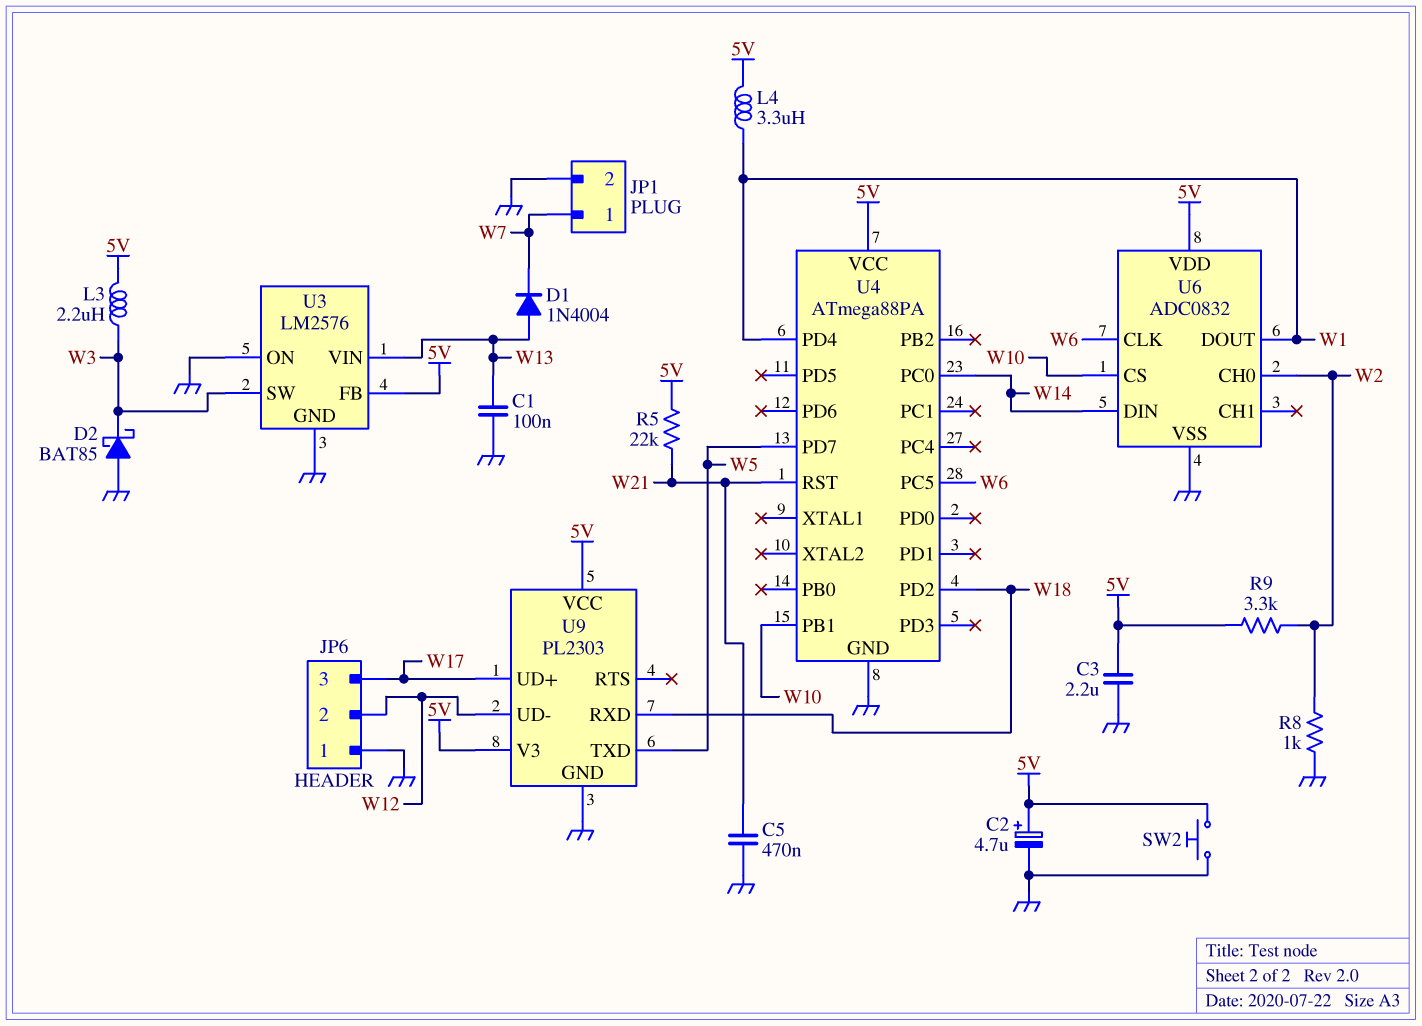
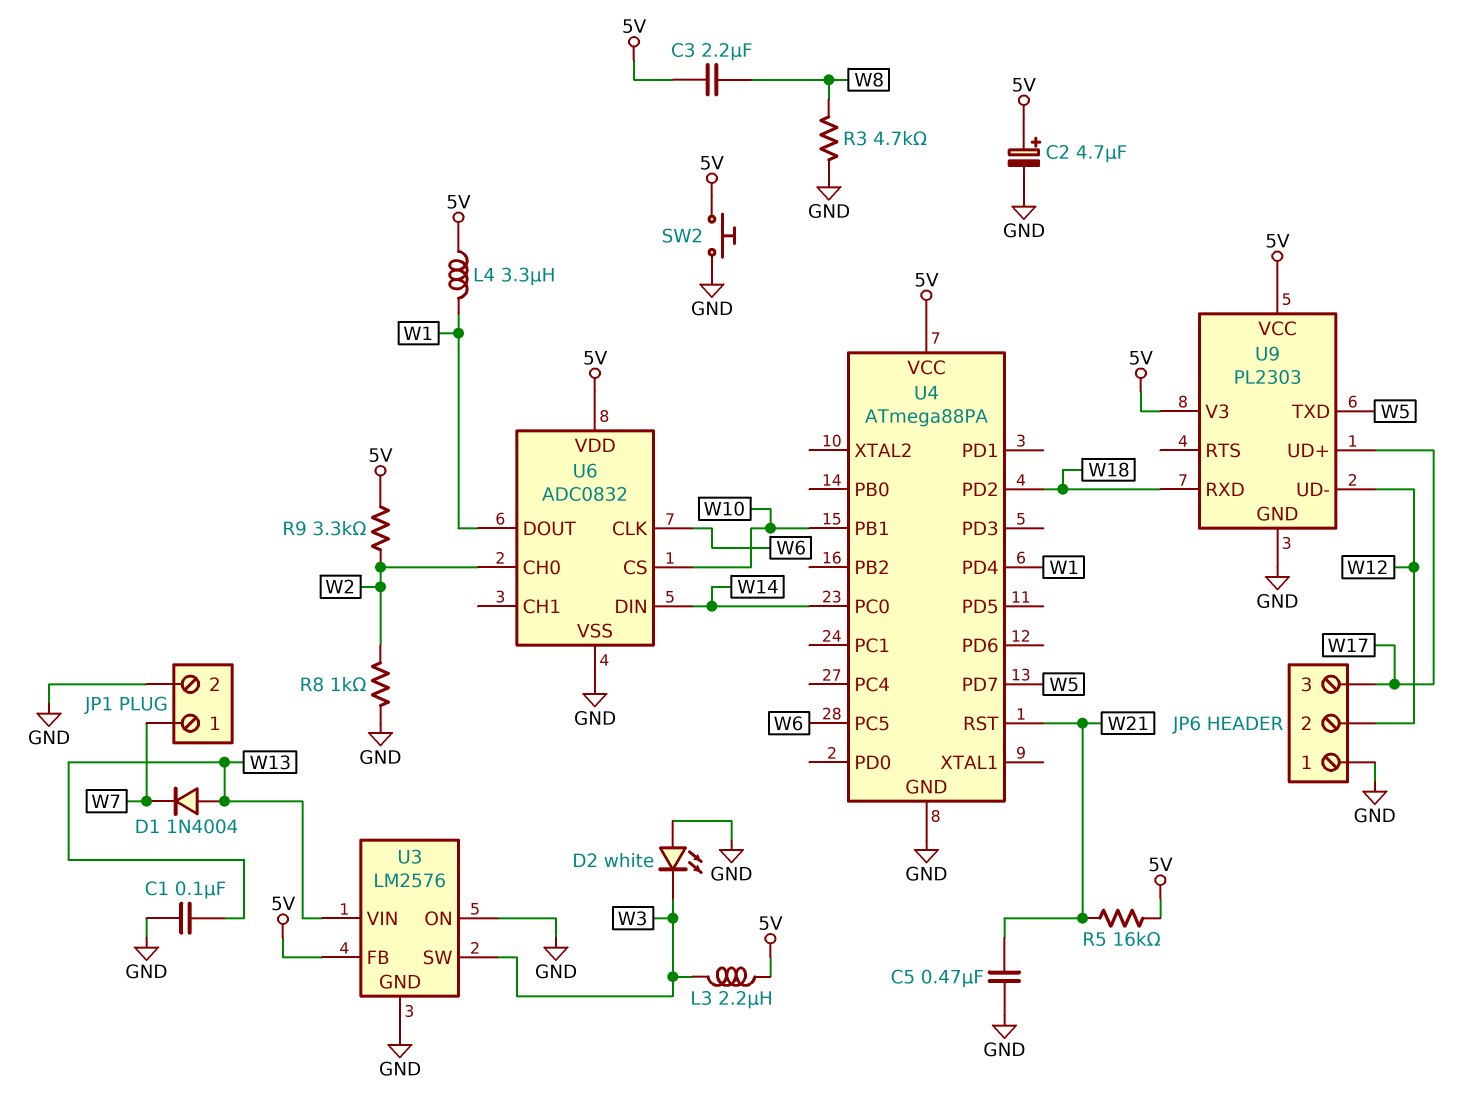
C3: 2.2uF (5V, GND) -> 2.2uF (5V, W8)
D2: schottky BAT85 (A GND, K W3) -> LED white (A GND, K W3)
R3: none -> 4.7k (GND, W8)
R5: 22k (5V, W21) -> 16k (5V, W21)

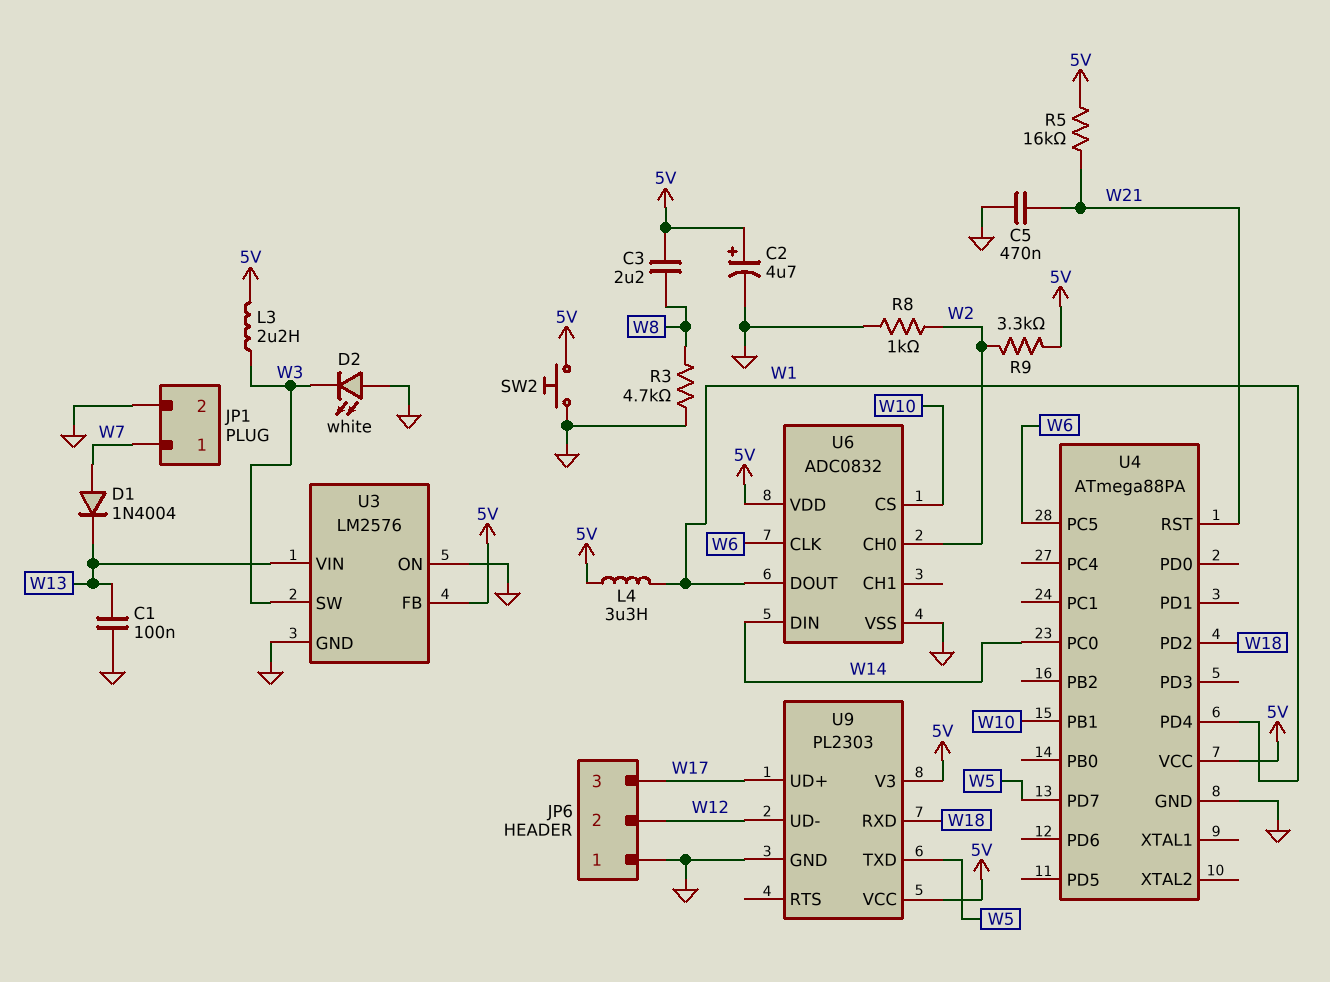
D1: diode 1N4004 (A W13, K W7) -> diode 1N4004 (A W7, K W13)

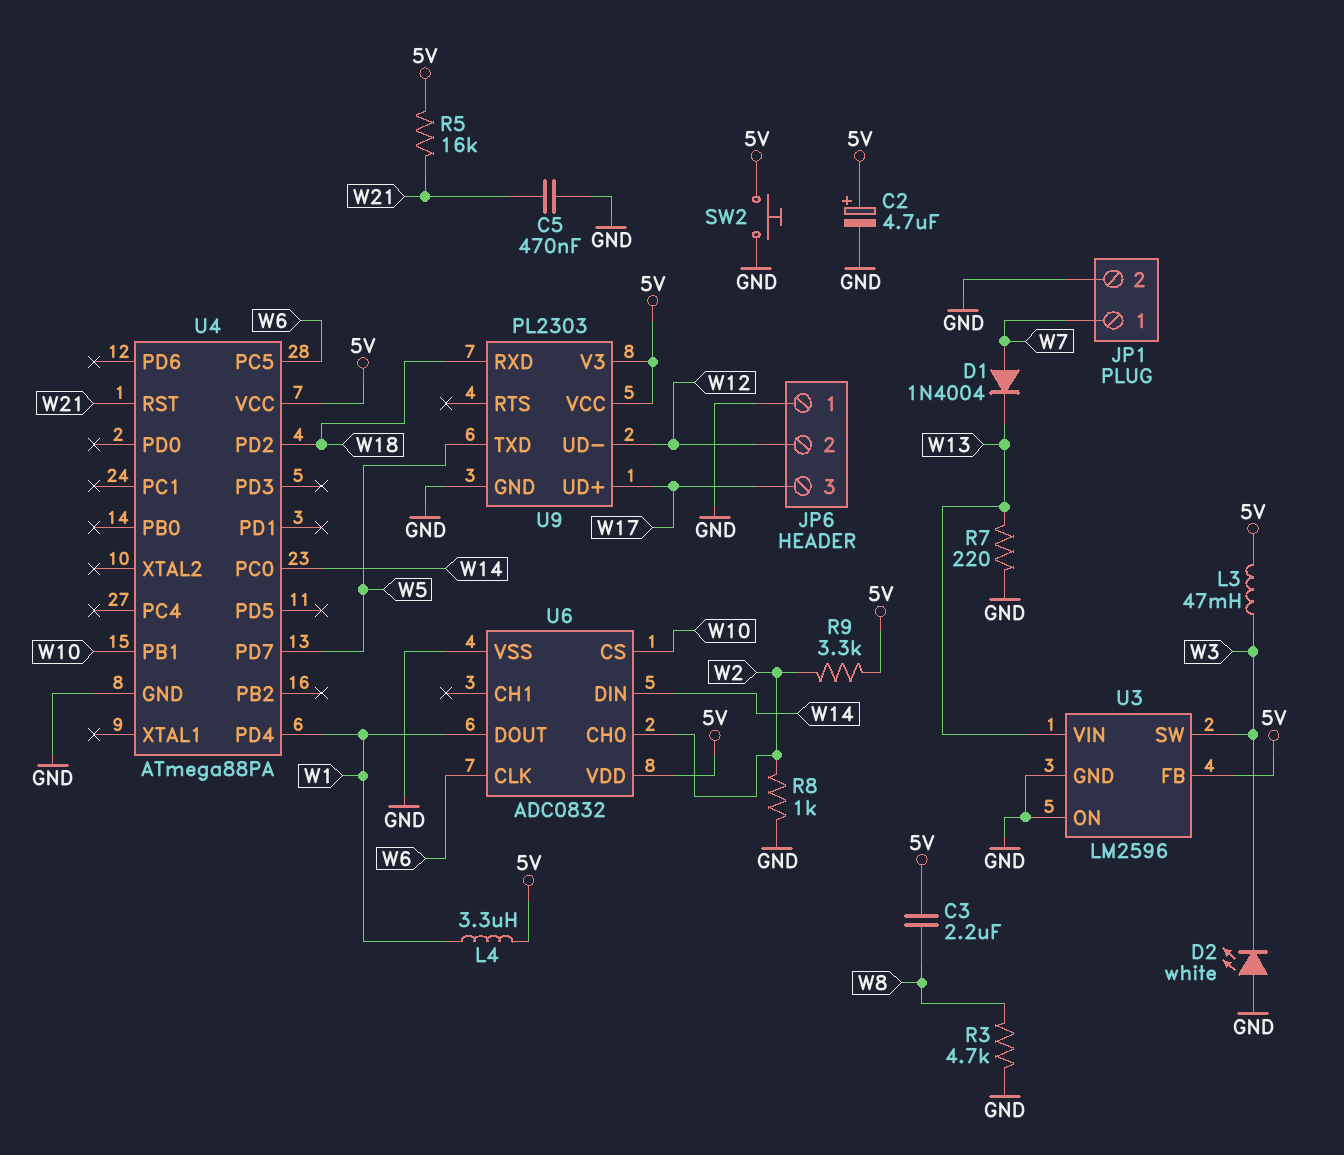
C1: 100nF (GND, W13) -> none
L3: 2.2uH (5V, W3) -> 47mH (5V, W3)
R7: none -> 220 (GND, W13)
U3: LM2576 -> LM2596

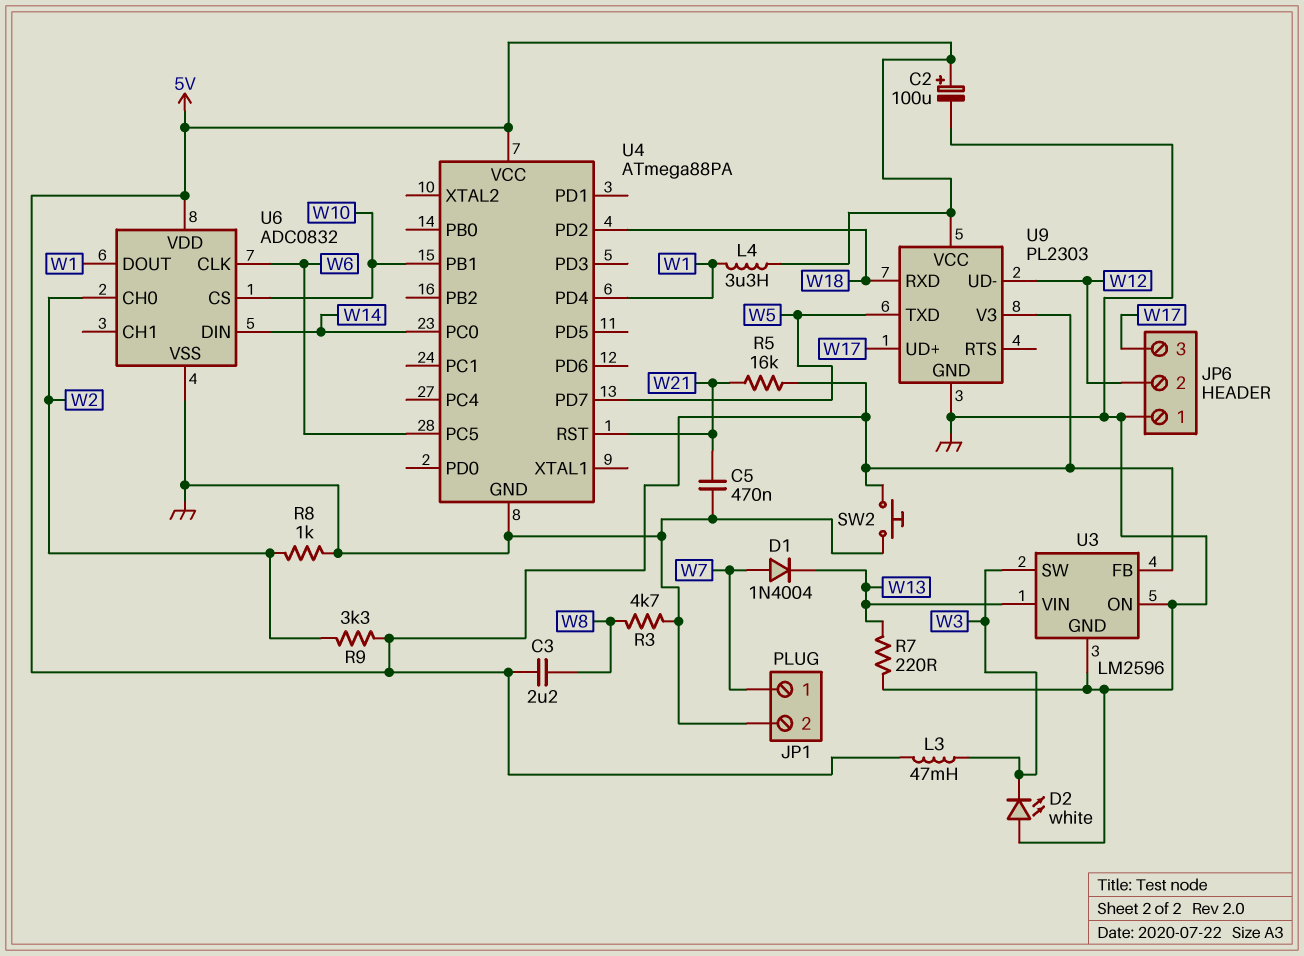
C2: 4.7uF (plus 5V, minus GND) -> 100uF (plus 5V, minus GND)

